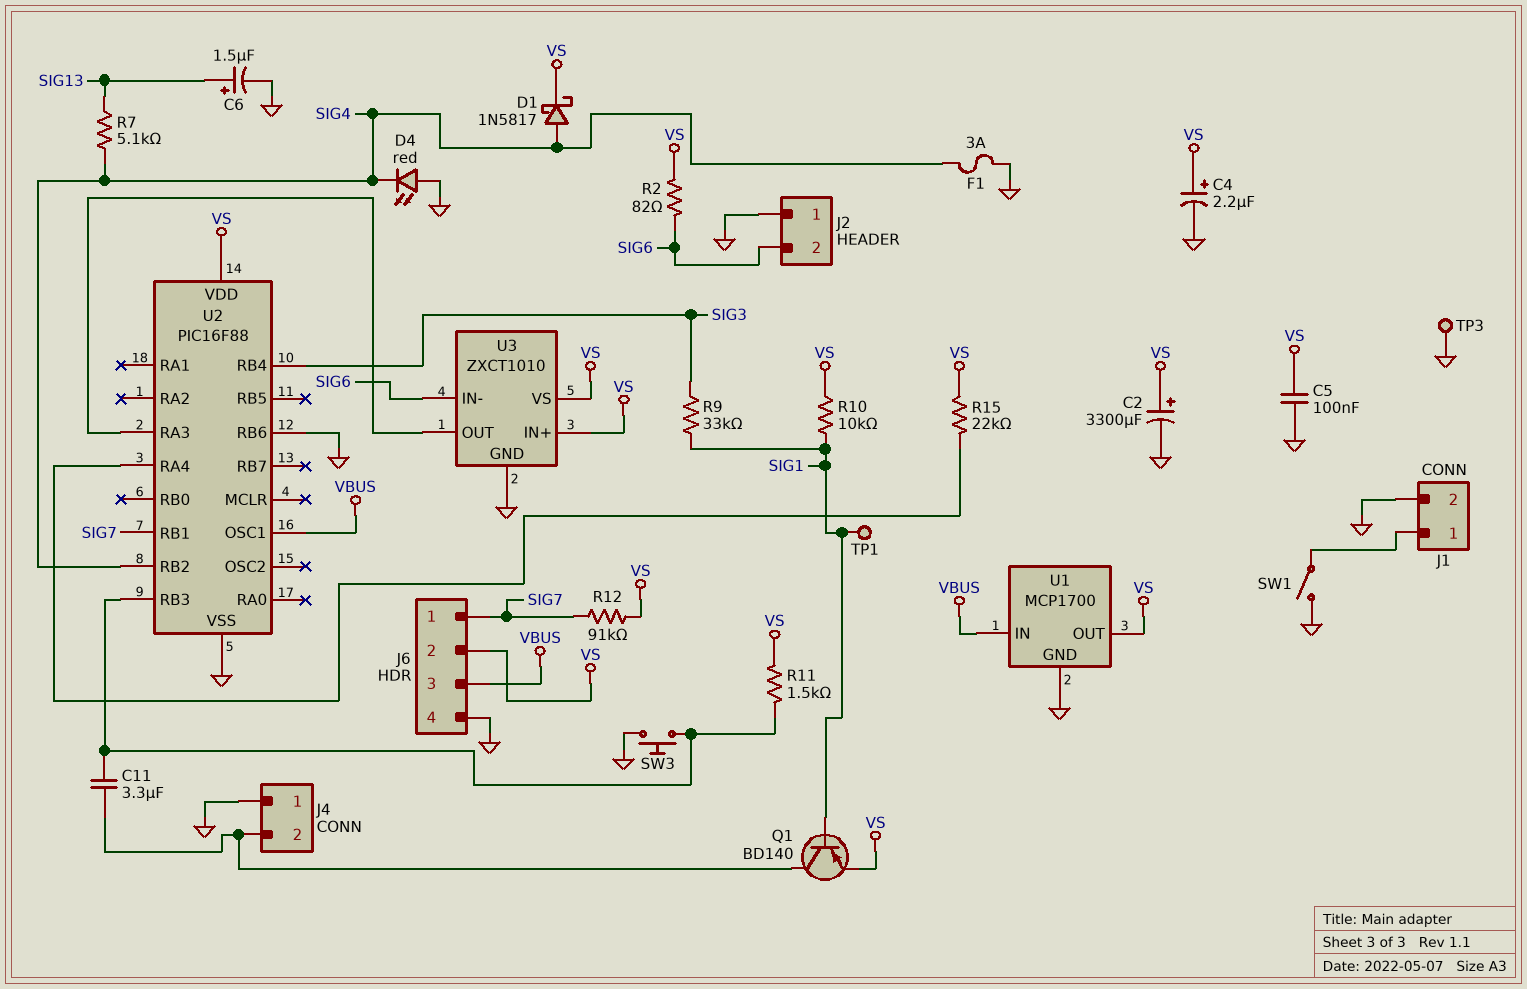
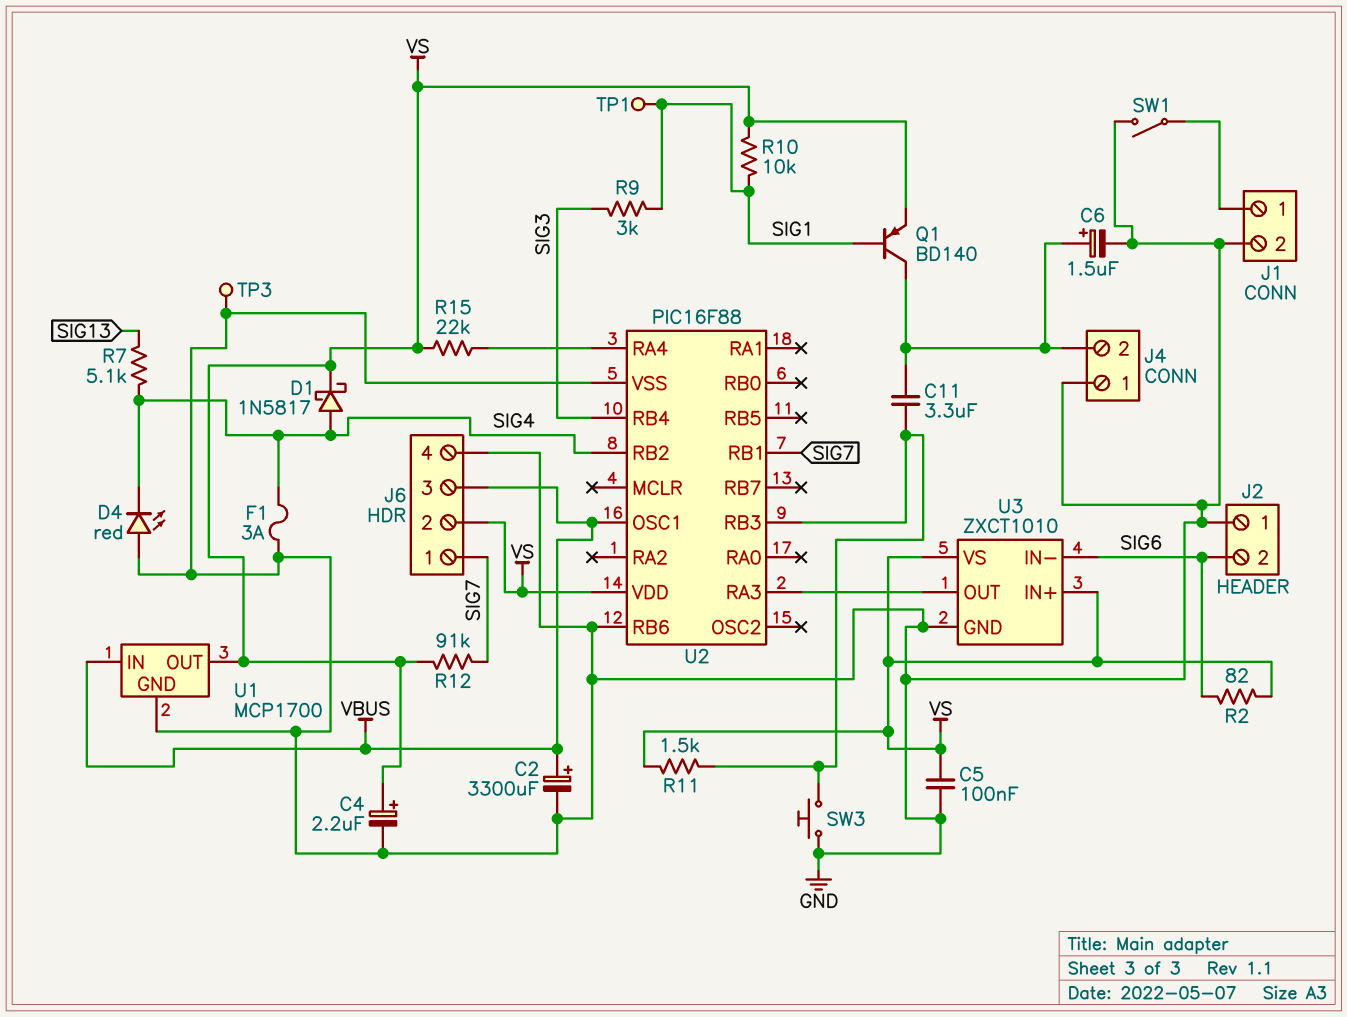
C2: 3300uF (plus VS, minus GND) -> 3300uF (plus VBUS, minus GND)
C6: 1.5uF (plus SIG13, minus GND) -> 1.5uF (plus J4/2, minus GND)
R9: 33k (SIG1, SIG3) -> 3k (SIG1, SIG3)

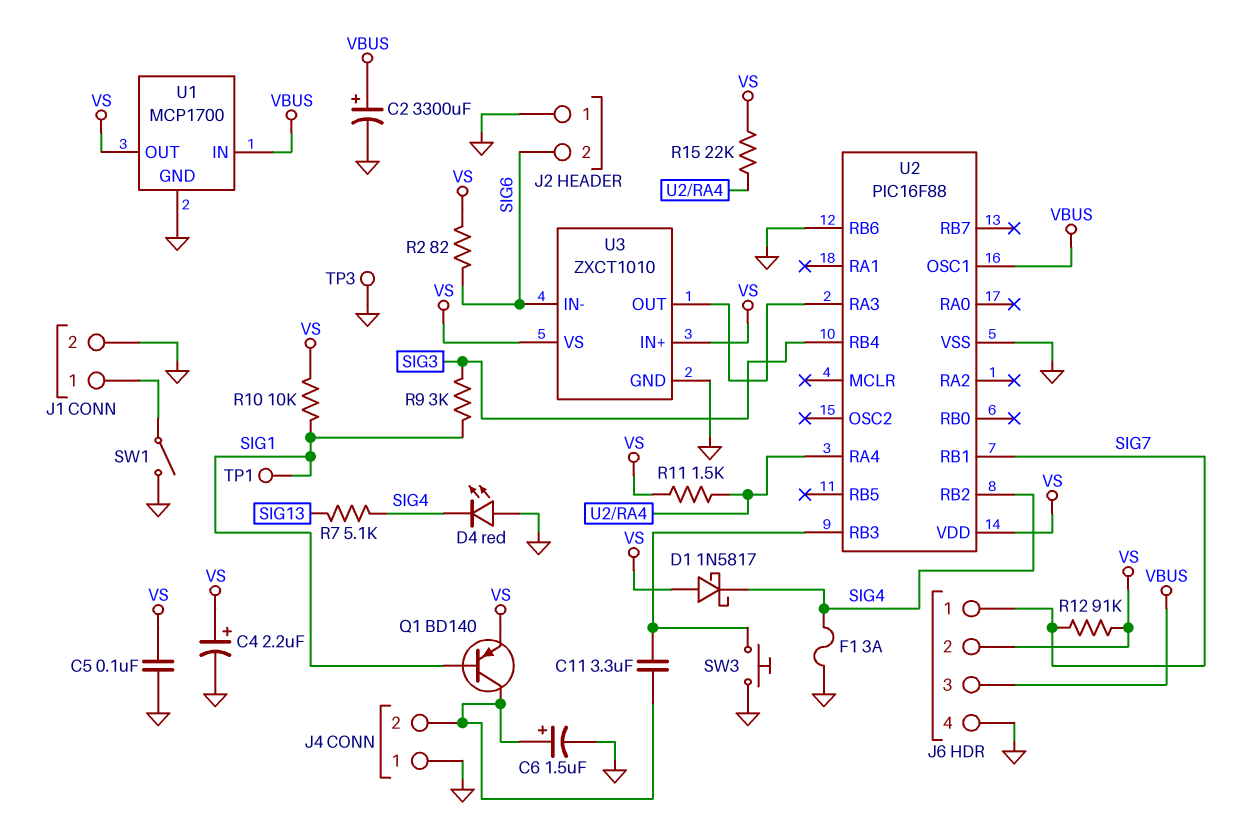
D1: schottky 1N5817 (A SIG4, K VS) -> schottky 1N5817 (A VS, K SIG4)
R11: 1.5k (U2/RB3, VS) -> 1.5k (U2/RA4, VS)

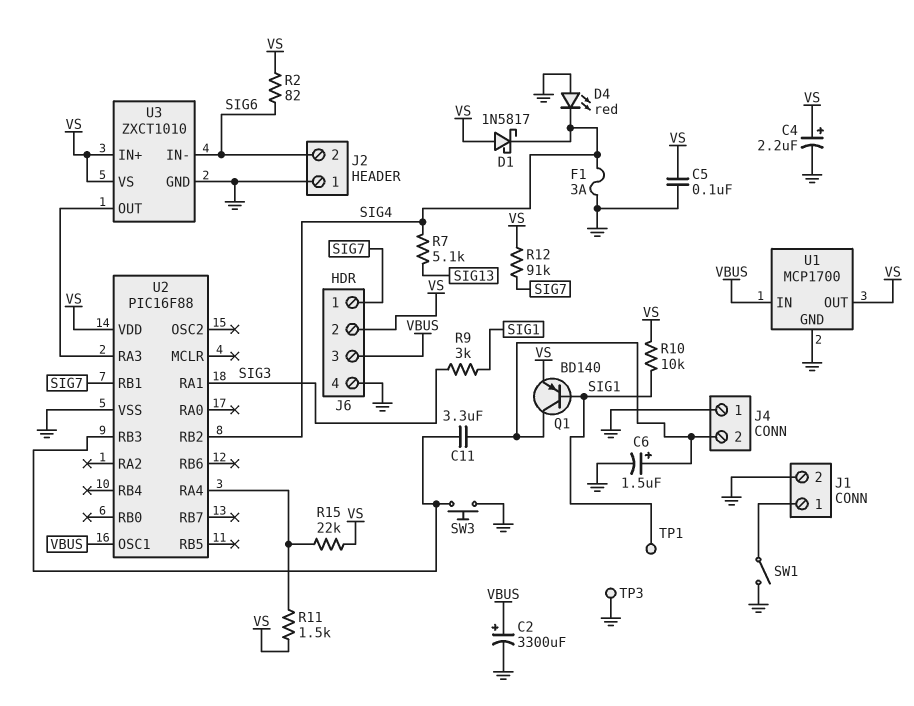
U2 pin RA1: none -> SIG3
U2 pin RB4: SIG3 -> none
U2 pin RB6: GND -> none

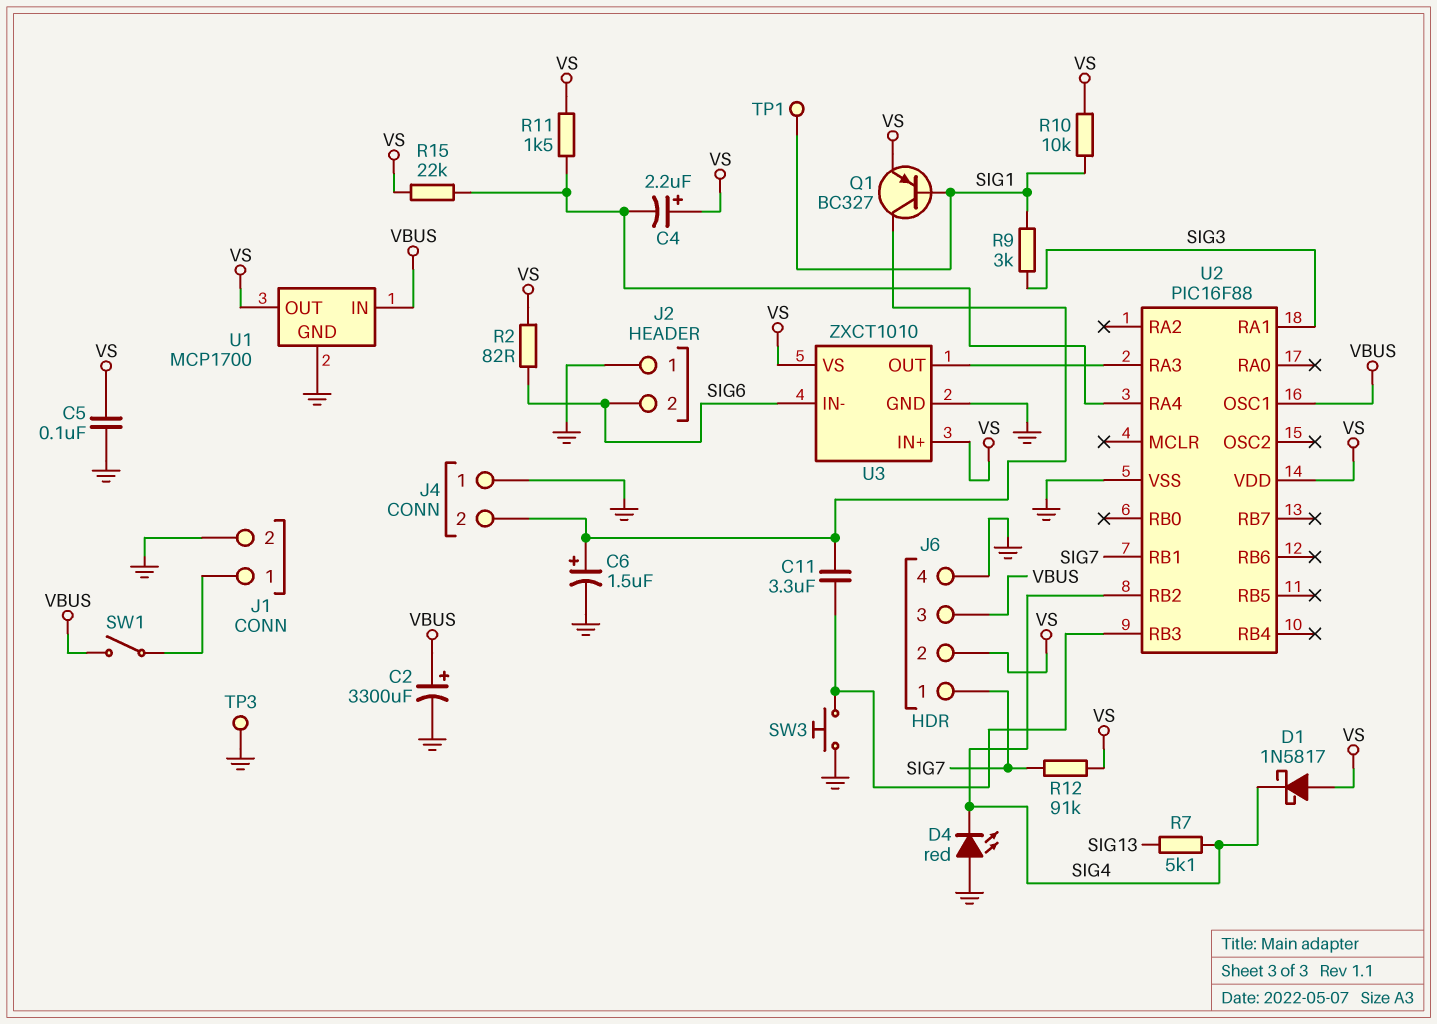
C4: 2.2uF (plus VS, minus GND) -> 2.2uF (plus VS, minus U2/RA4)
F1: 3A (GND, SIG4) -> none
Q1: PNP BD140 (B SIG1, C J4/2, E VS) -> PNP BC327 (B SIG1, C J4/2, E VS)
SW1: switch (GND, J1/1) -> switch (J1/1, VBUS)

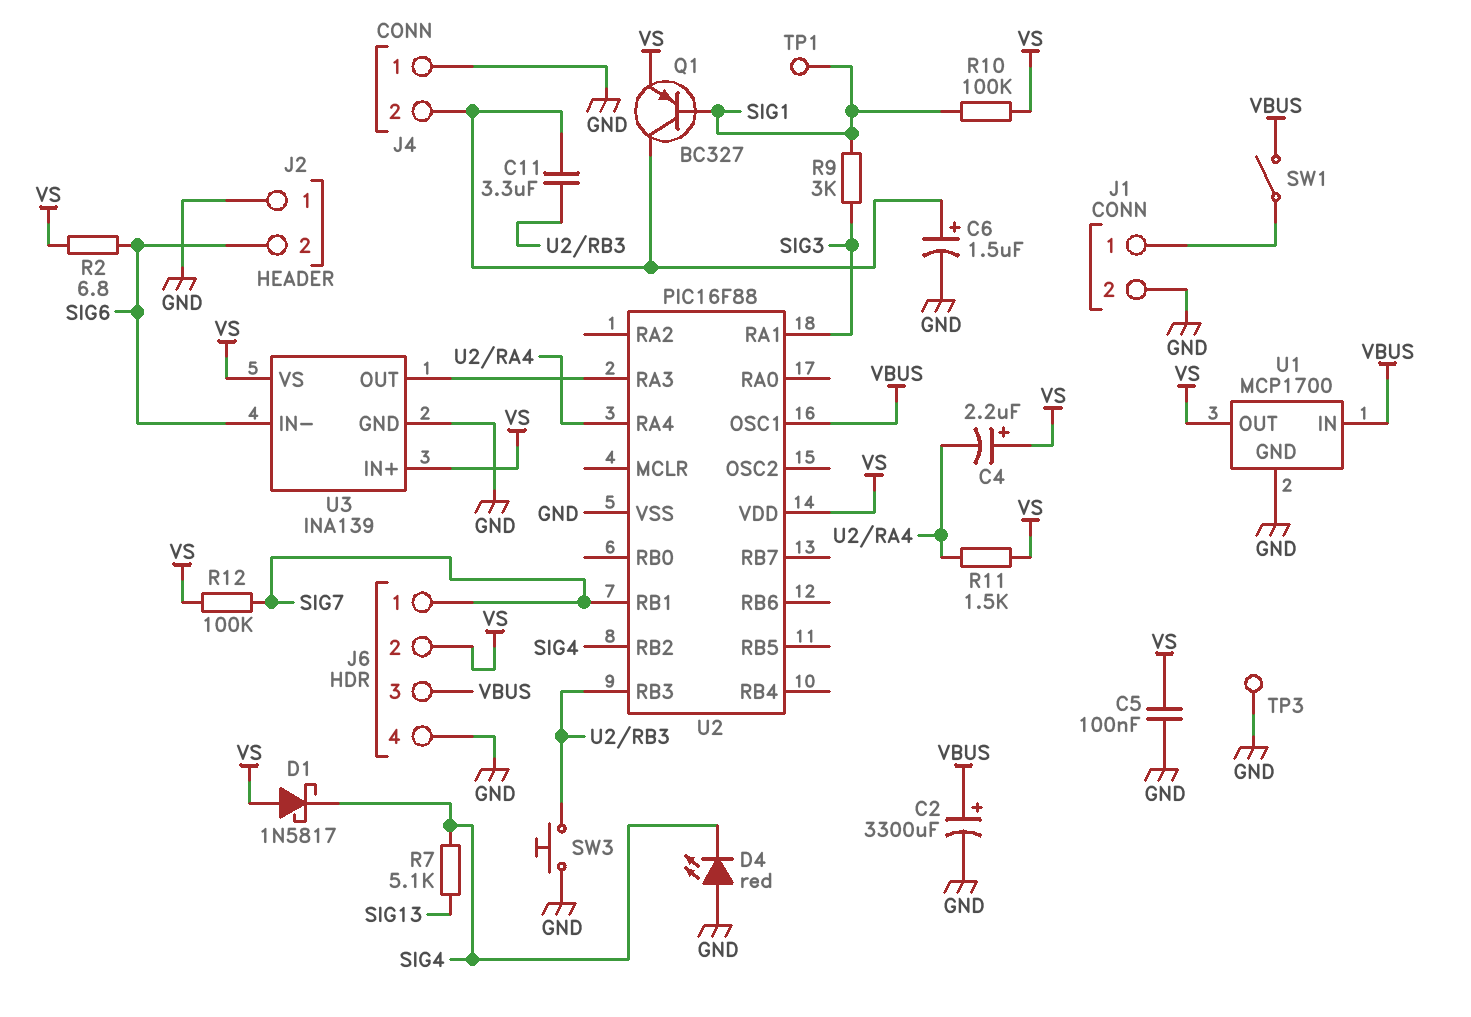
R2: 82 (SIG6, VS) -> 6.8 (SIG6, VS)
R10: 10k (SIG1, VS) -> 100k (SIG1, VS)
R12: 91k (SIG7, VS) -> 100k (SIG7, VS)
R15: 22k (U2/RA4, VS) -> none
U3: ZXCT1010 -> INA139

